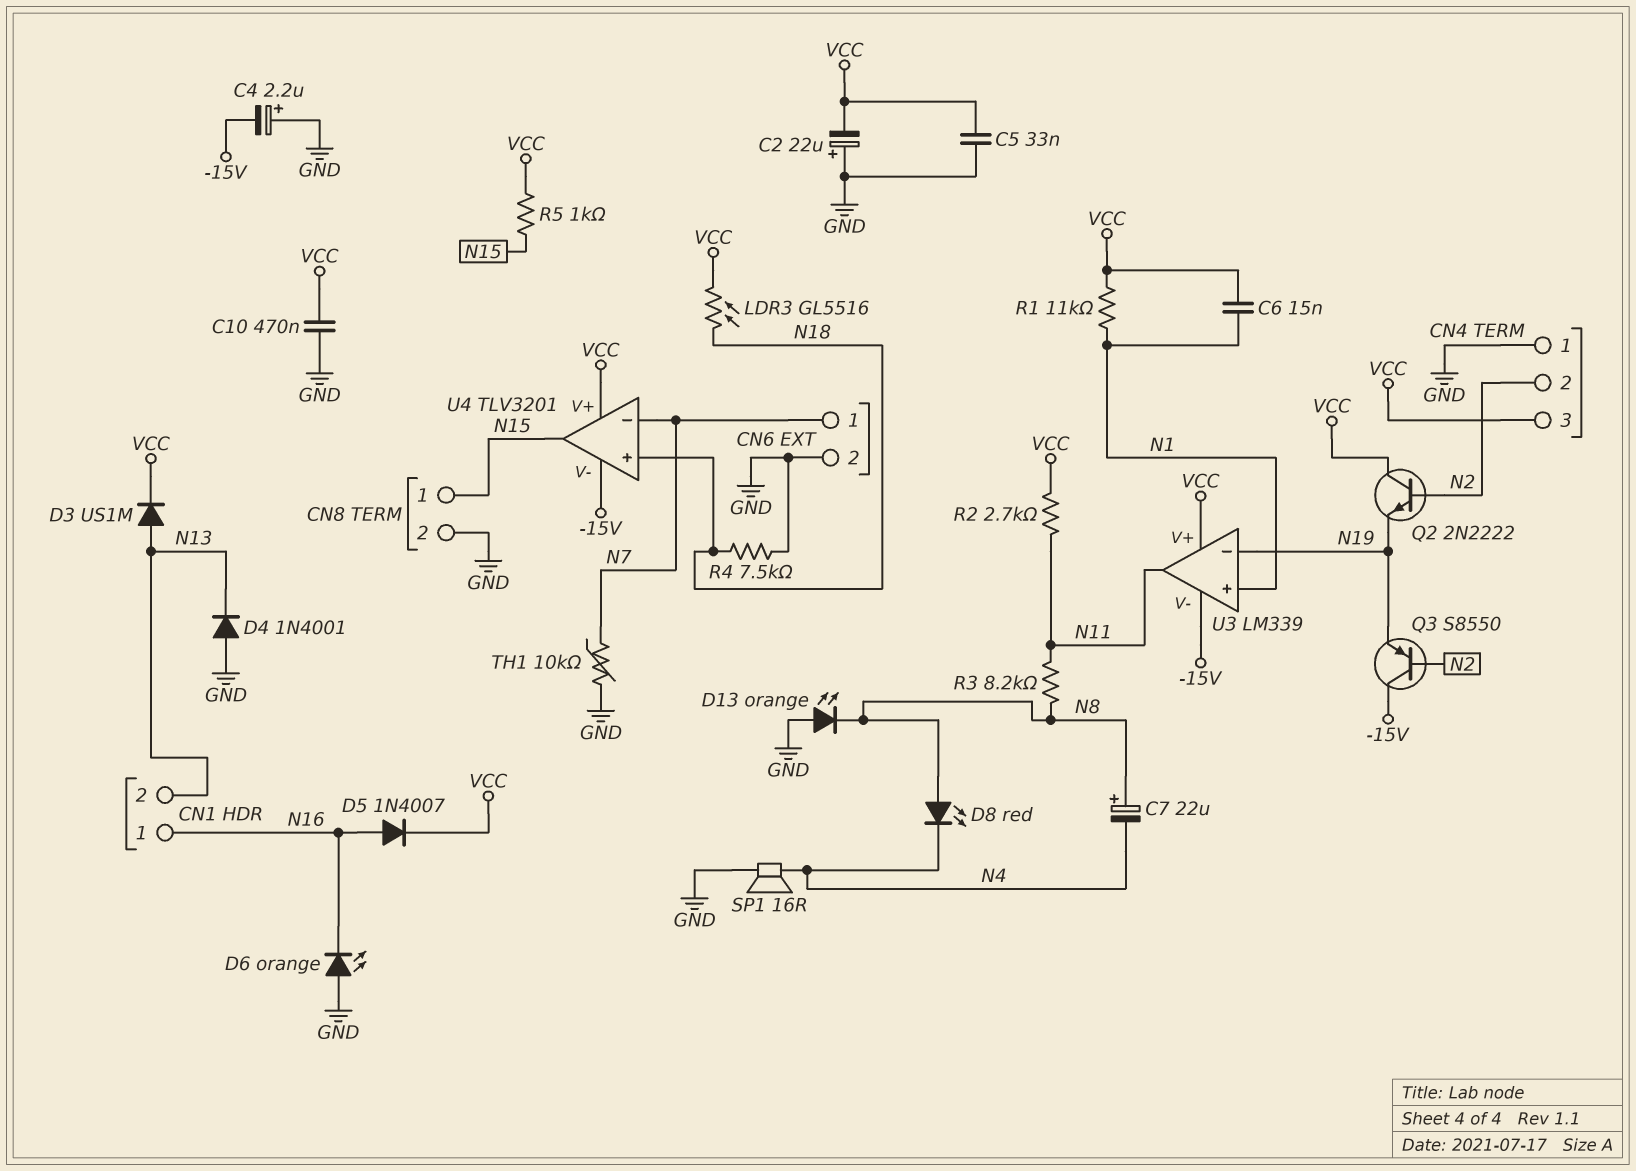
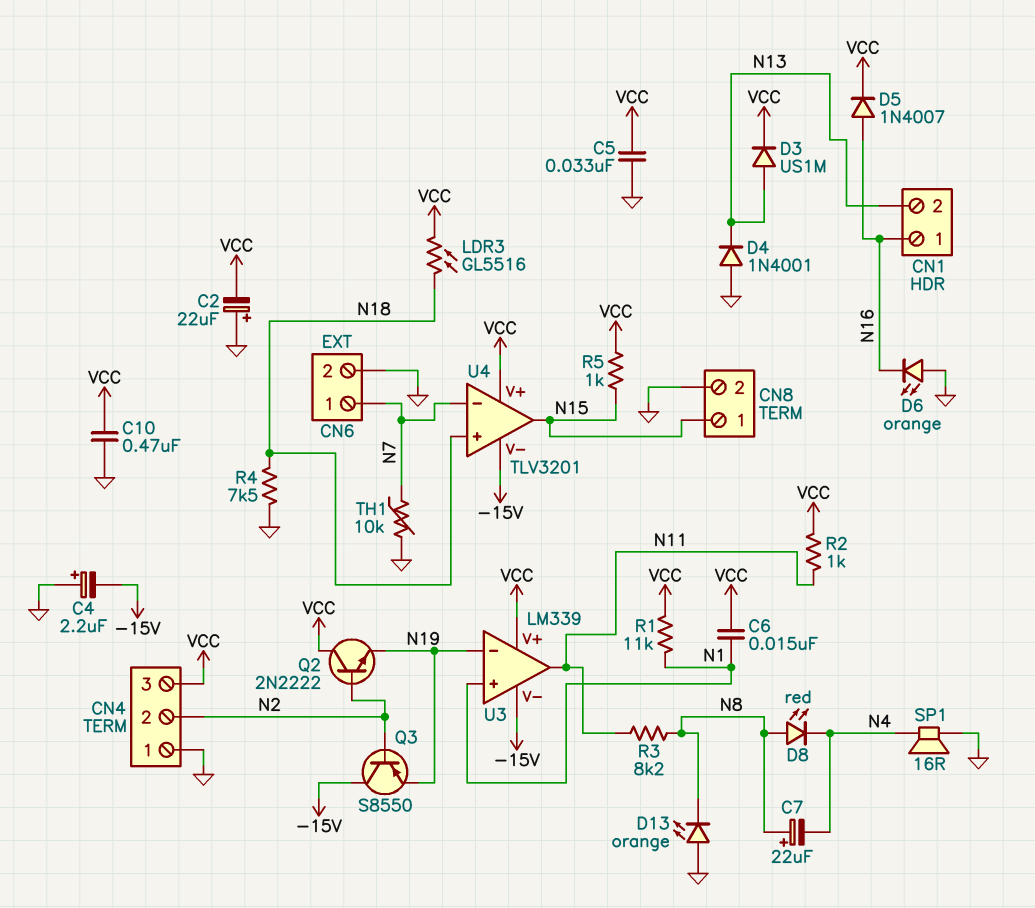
R2: 2.7k (N11, VCC) -> 1k (N11, VCC)

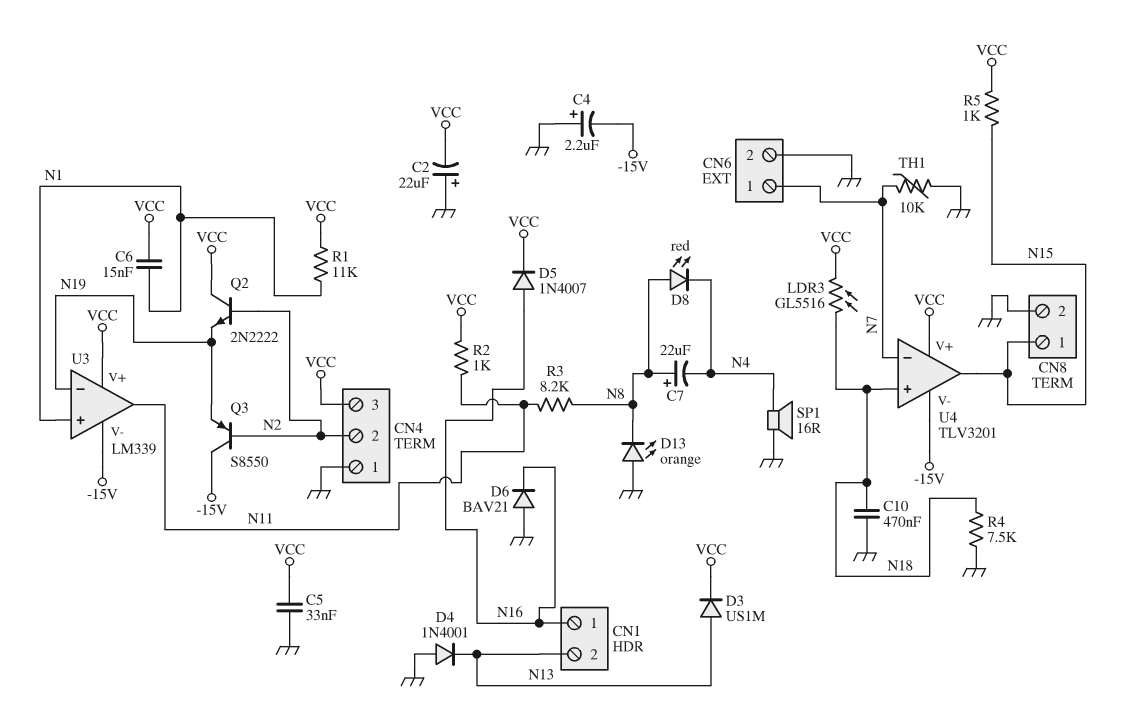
C10: 470nF (GND, VCC) -> 470nF (GND, N18)
D6: LED orange (A GND, K N16) -> diode BAV21 (A GND, K N16)

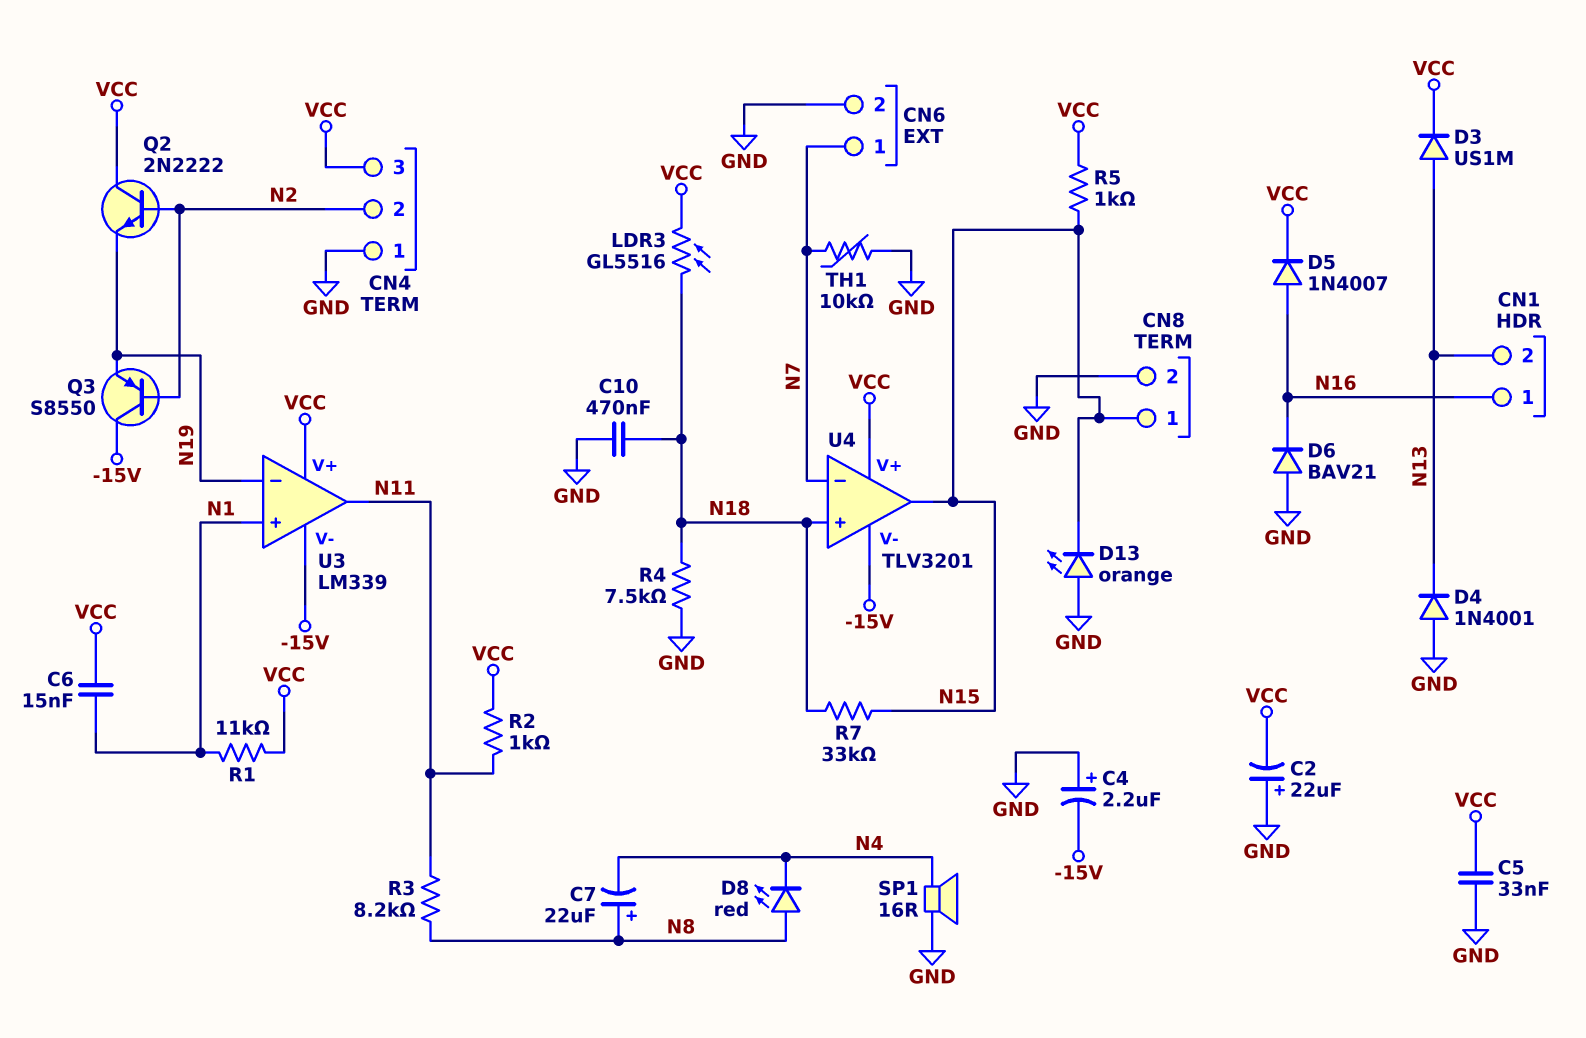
D13: LED orange (A GND, K N8) -> LED orange (A GND, K N15)
R7: none -> 33k (N15, N18)

